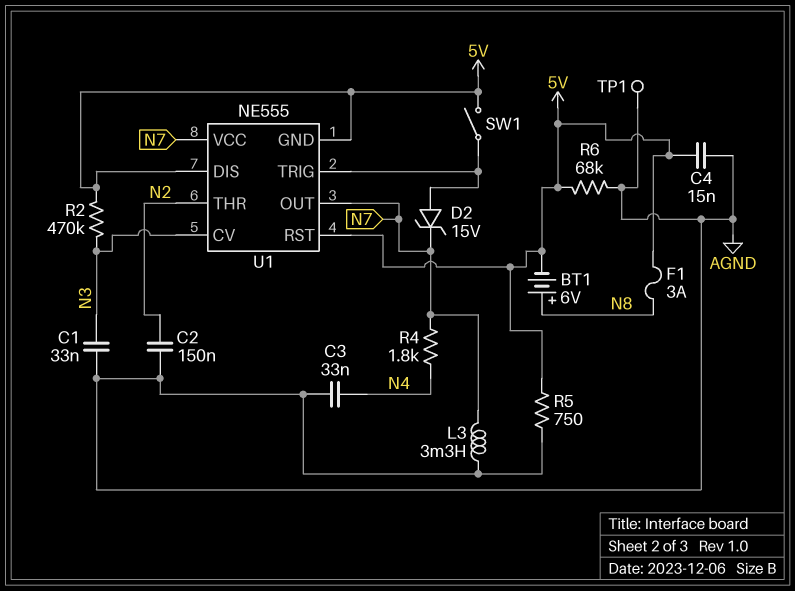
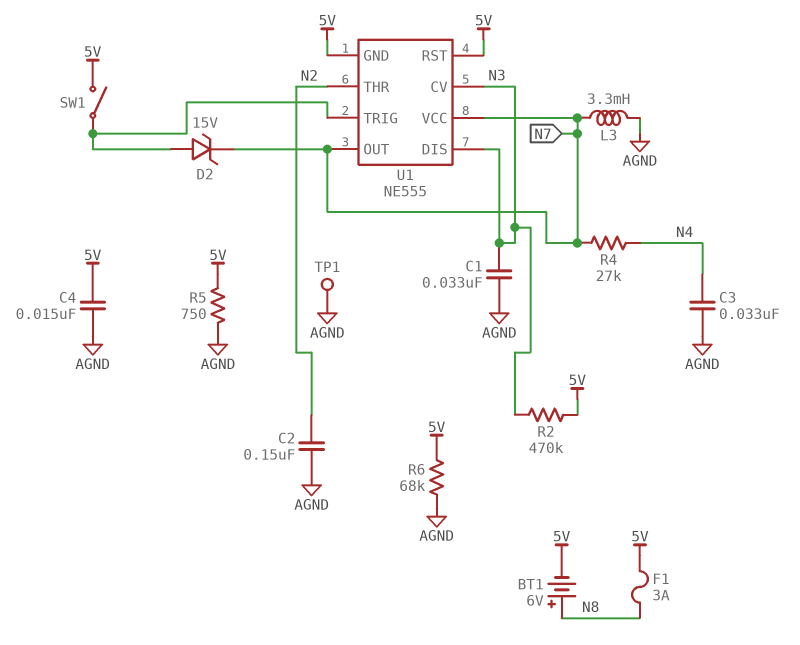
R4: 1.8k (N4, N7) -> 27k (N4, N7)
U1 pin DIS: 5V -> N3

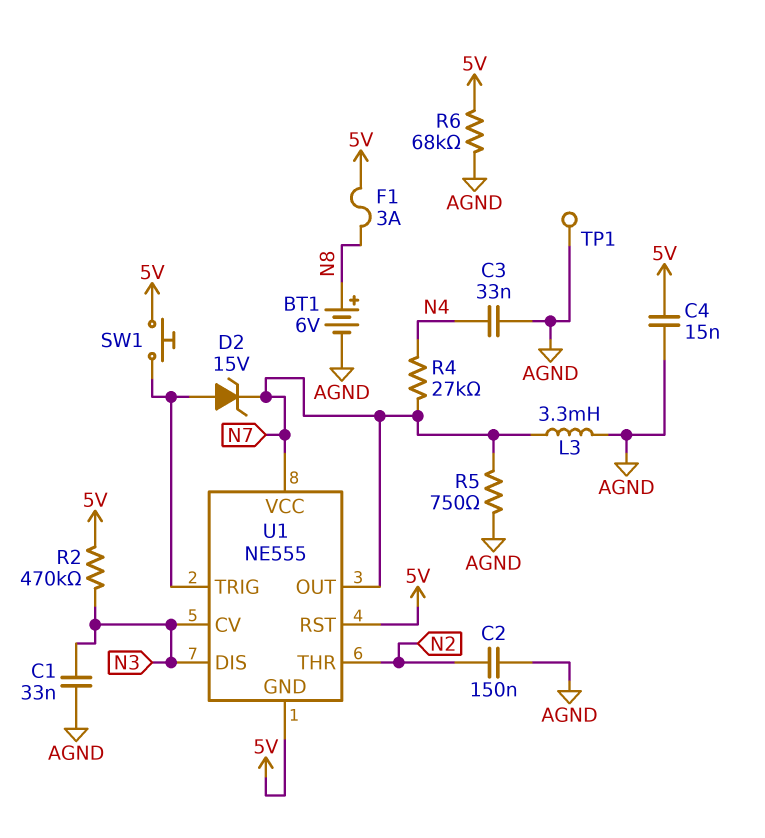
BT1: 6V (plus N8, minus 5V) -> 6V (plus N8, minus AGND)
R5: 750 (5V, AGND) -> 750 (AGND, N7)
SW1: switch (5V, U1/TRIG) -> button (5V, U1/TRIG)

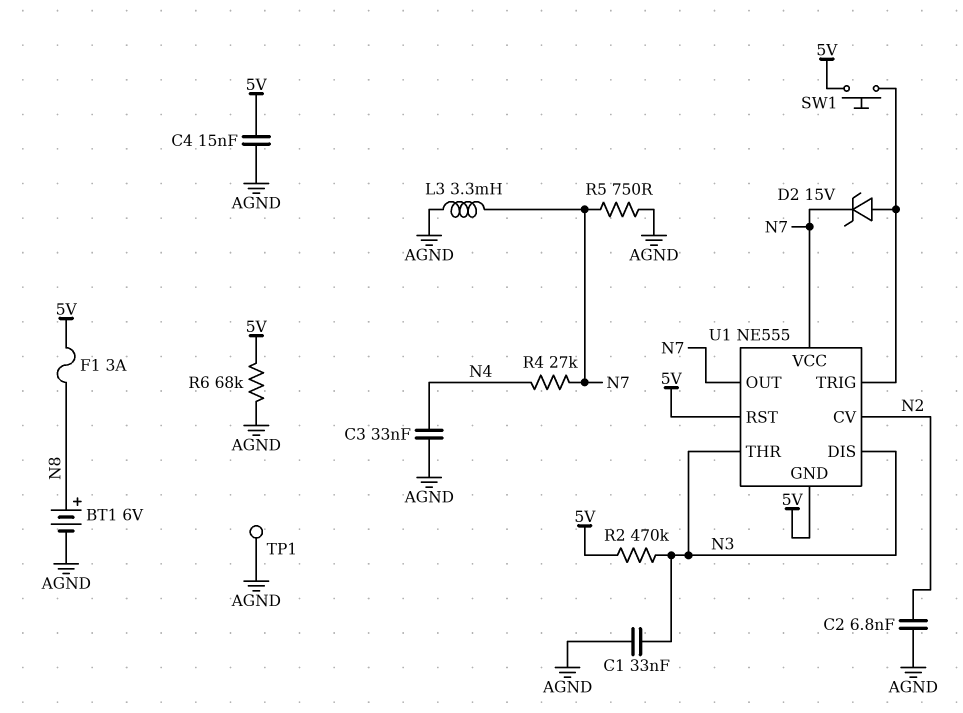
C2: 150nF (AGND, N2) -> 6.8nF (AGND, N2)
U1 pin CV: N3 -> N2
U1 pin THR: N2 -> N3

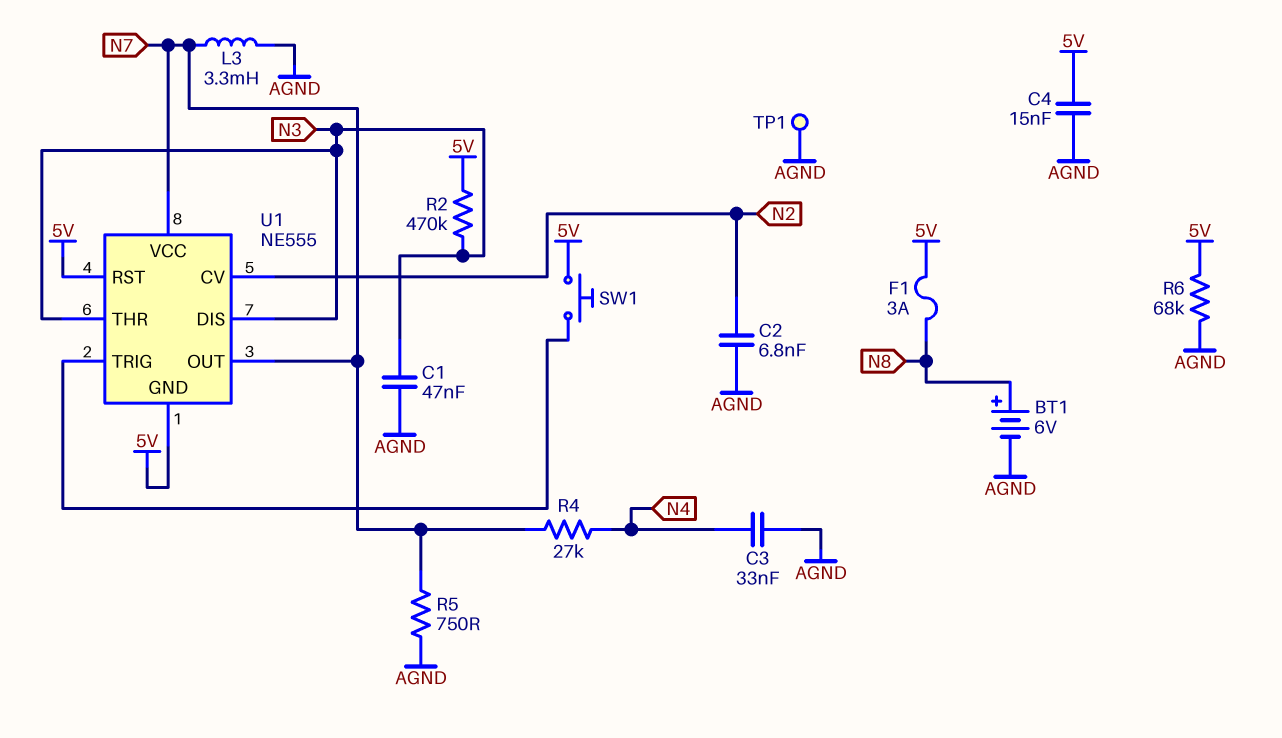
C1: 33nF (AGND, N3) -> 47nF (AGND, N3)
D2: zener 15V (A U1/TRIG, K N7) -> none

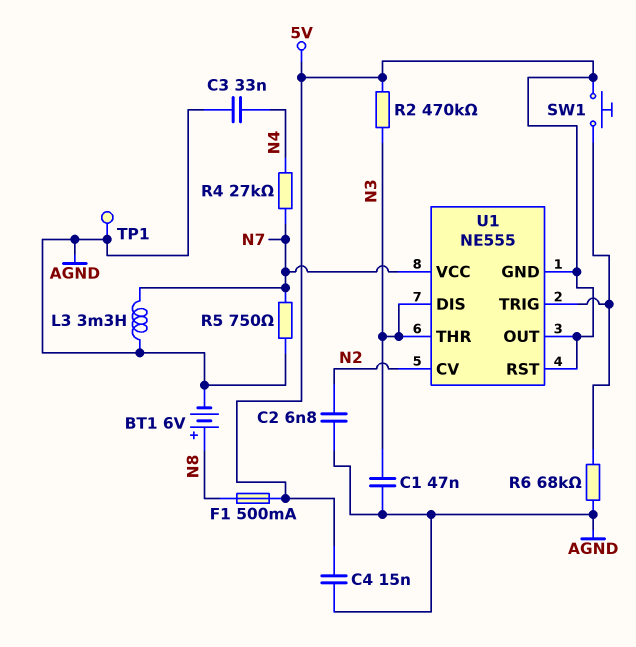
F1: 3A (5V, N8) -> 500mA (5V, N8)
R6: 68k (5V, AGND) -> 68k (AGND, U1/TRIG)
U1 pin OUT: N7 -> 5V

